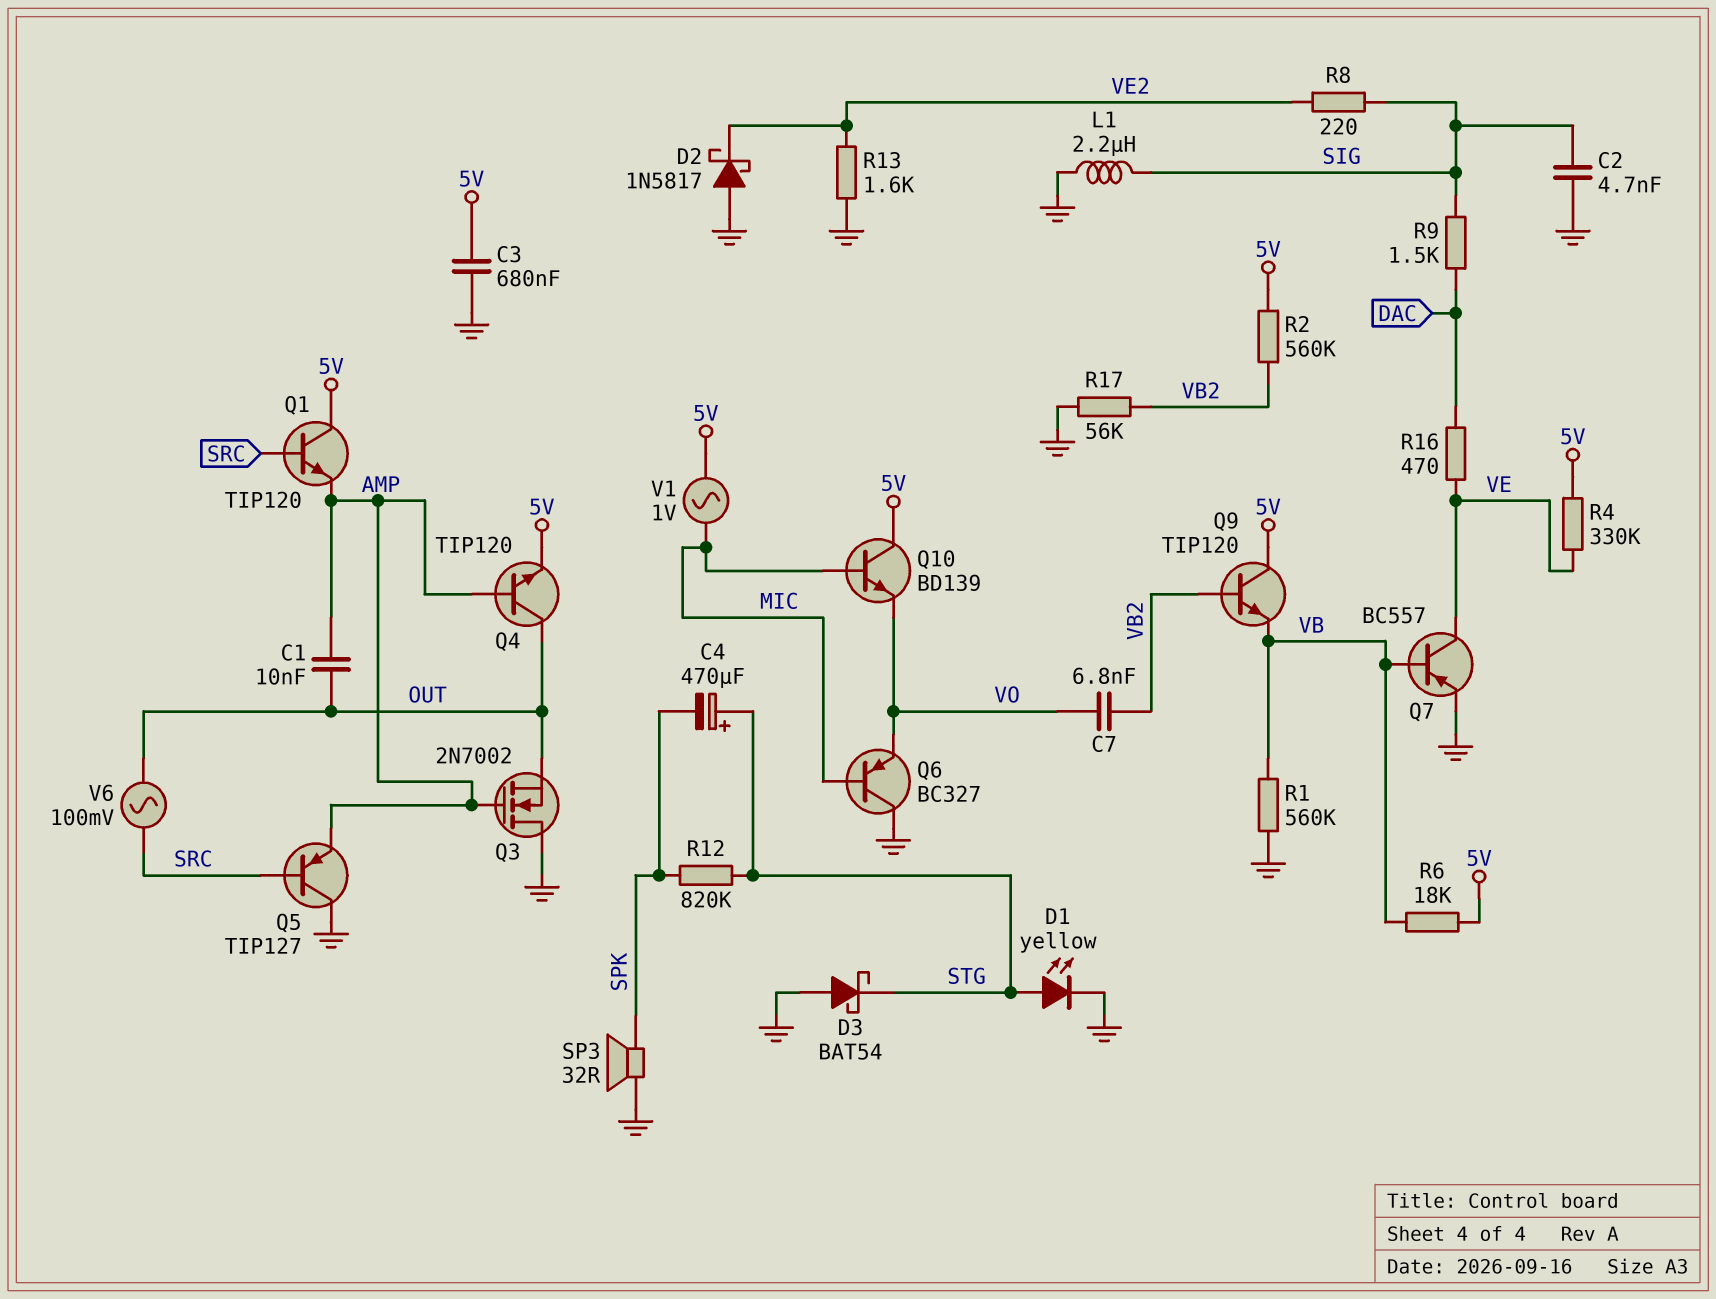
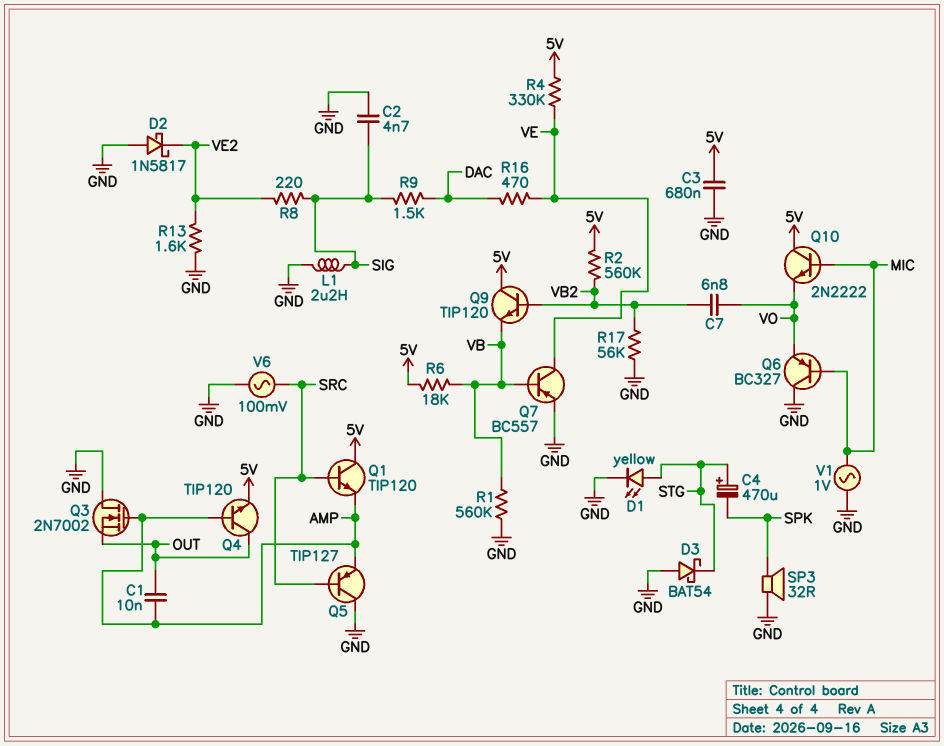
Q10: NPN BD139 (B MIC, C 5V, E VO) -> NPN 2N2222 (B MIC, C 5V, E VO)
R12: 820k (SPK, STG) -> none
V1: AC 1V (5V, MIC) -> AC 1V (GND, MIC)
V6: AC 100mV (OUT, SRC) -> AC 100mV (GND, SRC)

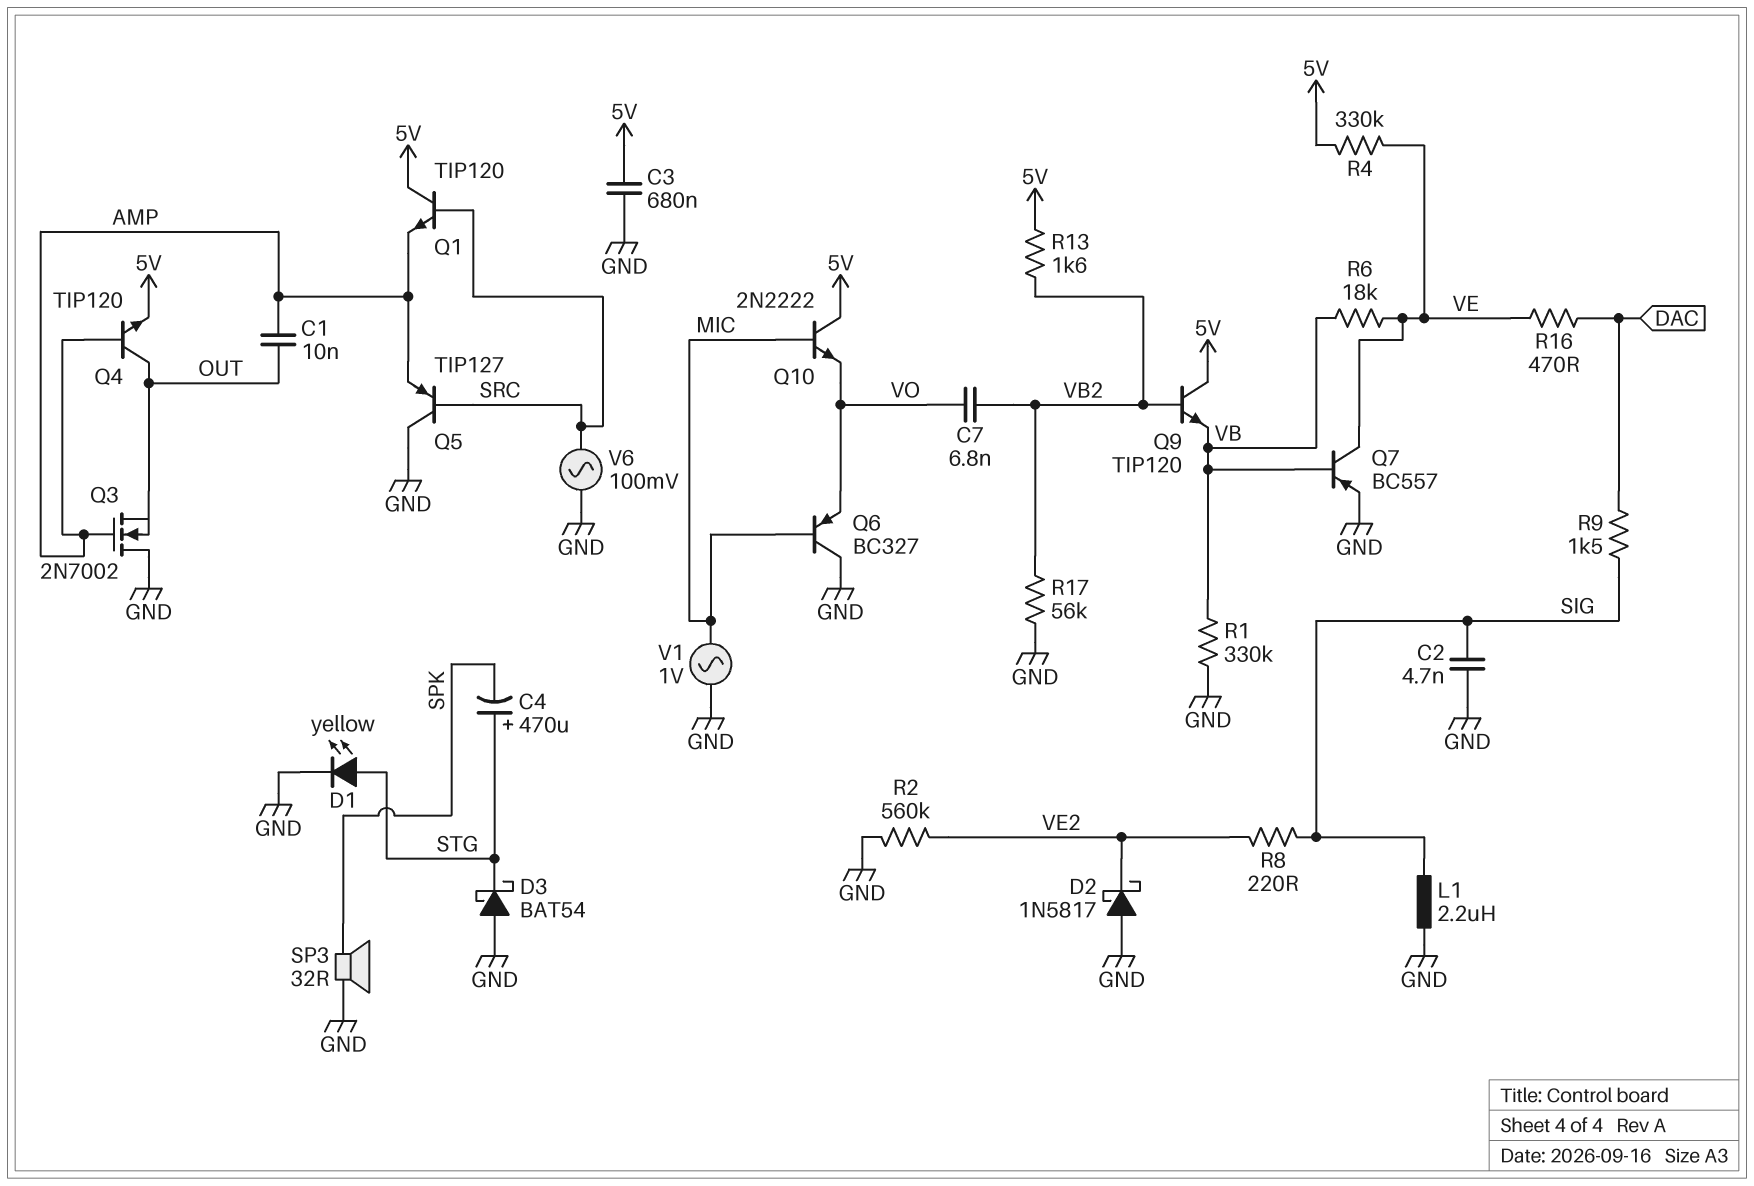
R1: 560k (GND, VB) -> 330k (GND, VB)
R2: 560k (5V, VB2) -> 560k (GND, VE2)
R6: 18k (5V, VB) -> 18k (VB, VE)
R13: 1.6k (GND, VE2) -> 1.6k (5V, VB2)

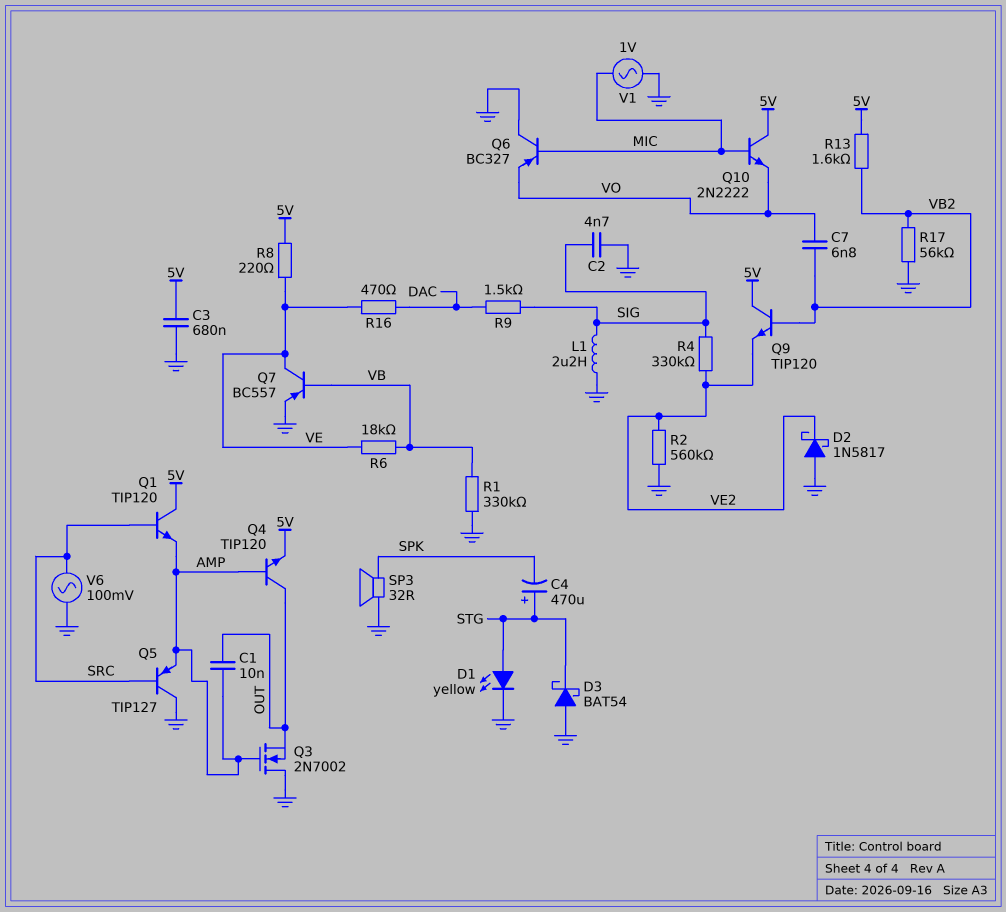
Q9: NPN TIP120 (B VB2, C 5V, E VB) -> NPN TIP120 (B VB2, C 5V, E VE2)
R4: 330k (5V, VE) -> 330k (SIG, VE2)
R8: 220 (SIG, VE2) -> 220 (5V, VE)

